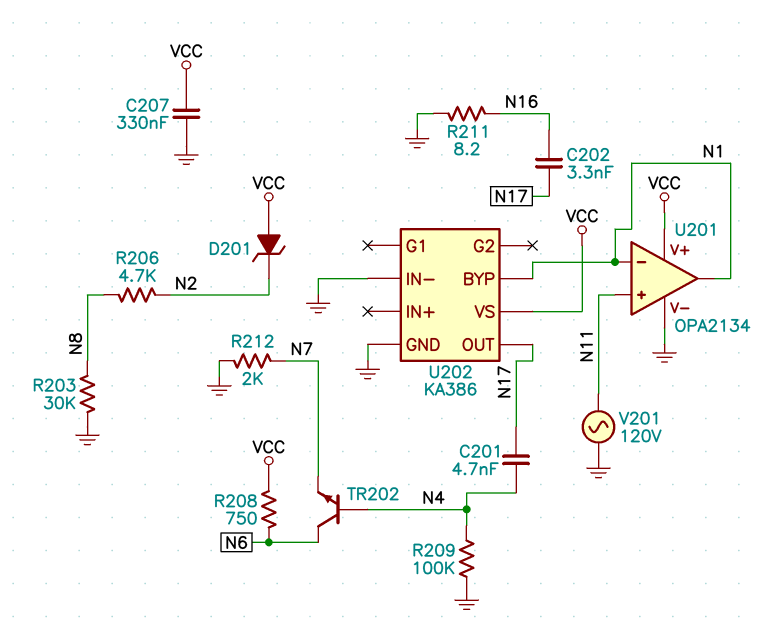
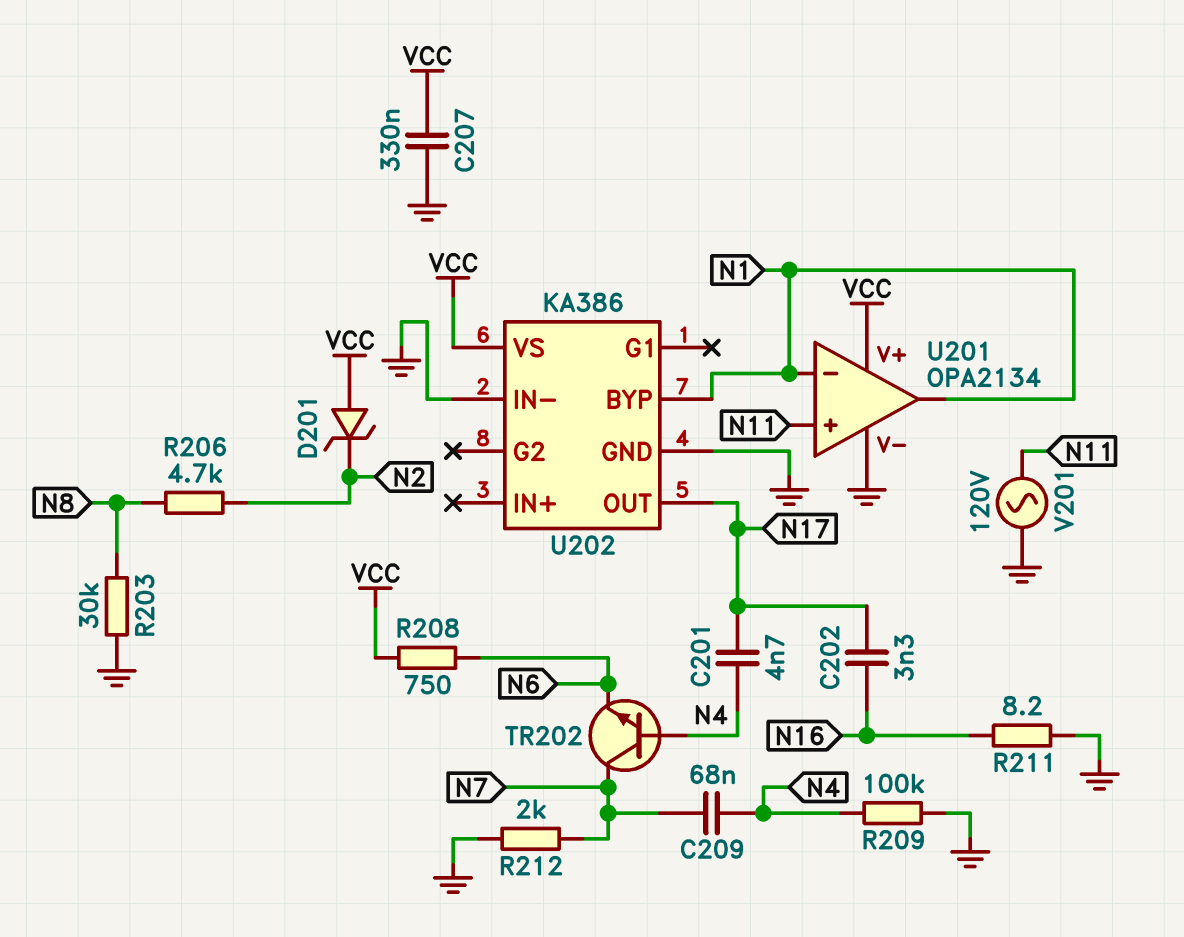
C209: none -> 68nF (N4, N7)
TR202: NPN (B N4, C N6, E N7) -> NPN (B N4, C N7, E N6)

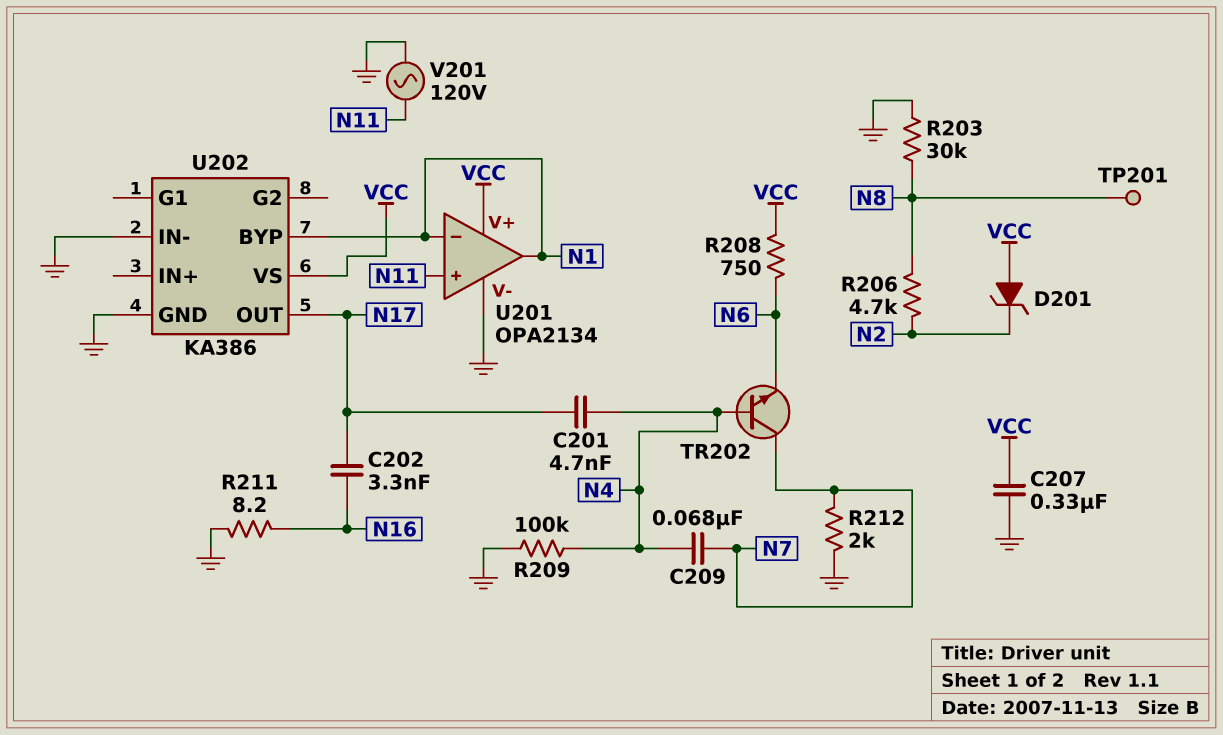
TP201: none -> test point (N8)

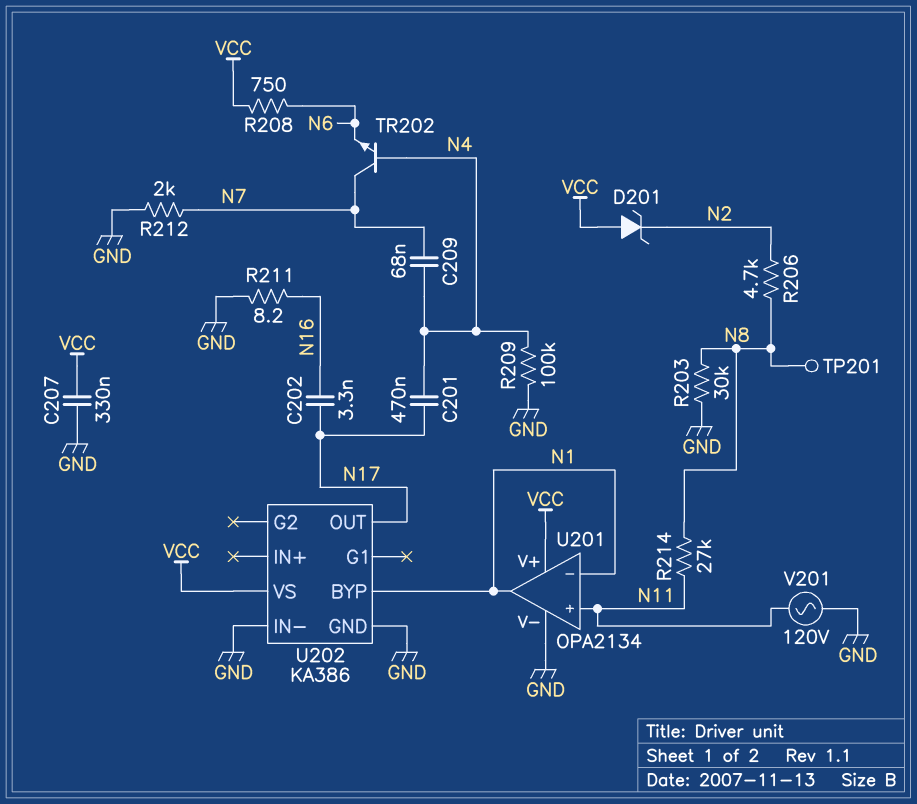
C201: 4.7nF (N4, N17) -> 470nF (N4, N17)
R214: none -> 27k (N8, N11)

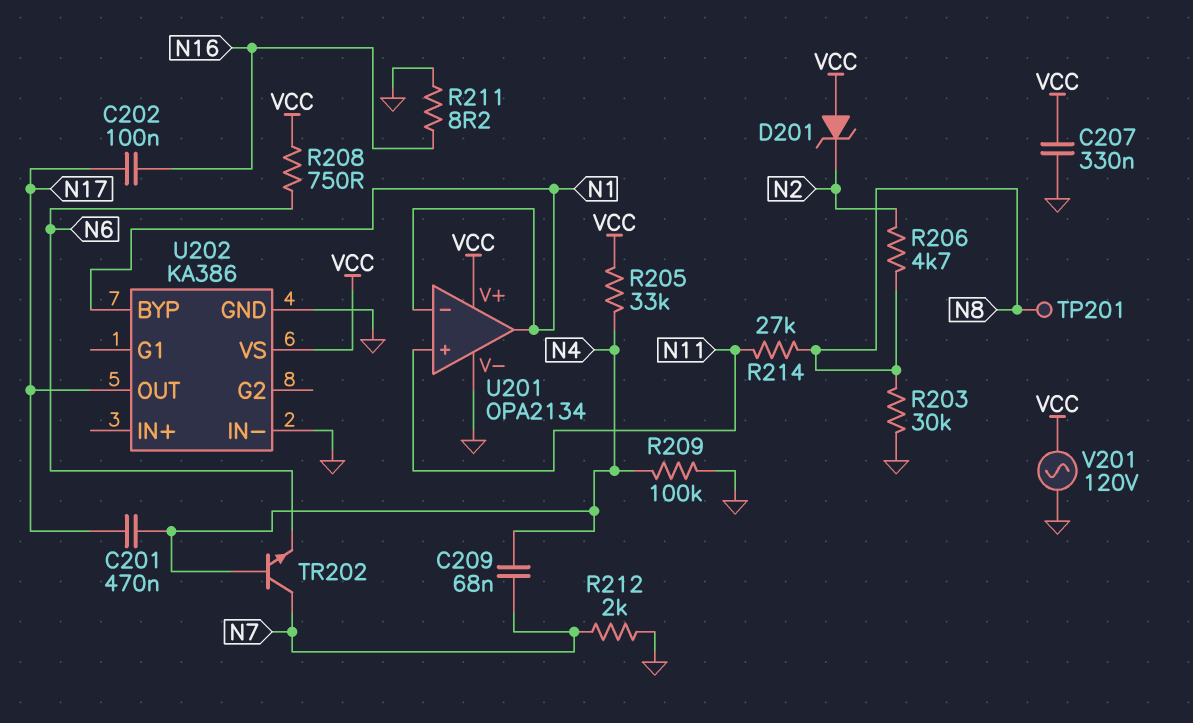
C202: 3.3nF (N16, N17) -> 100nF (N16, N17)
R205: none -> 33k (N4, VCC)
V201: AC 120V (GND, N11) -> AC 120V (GND, VCC)

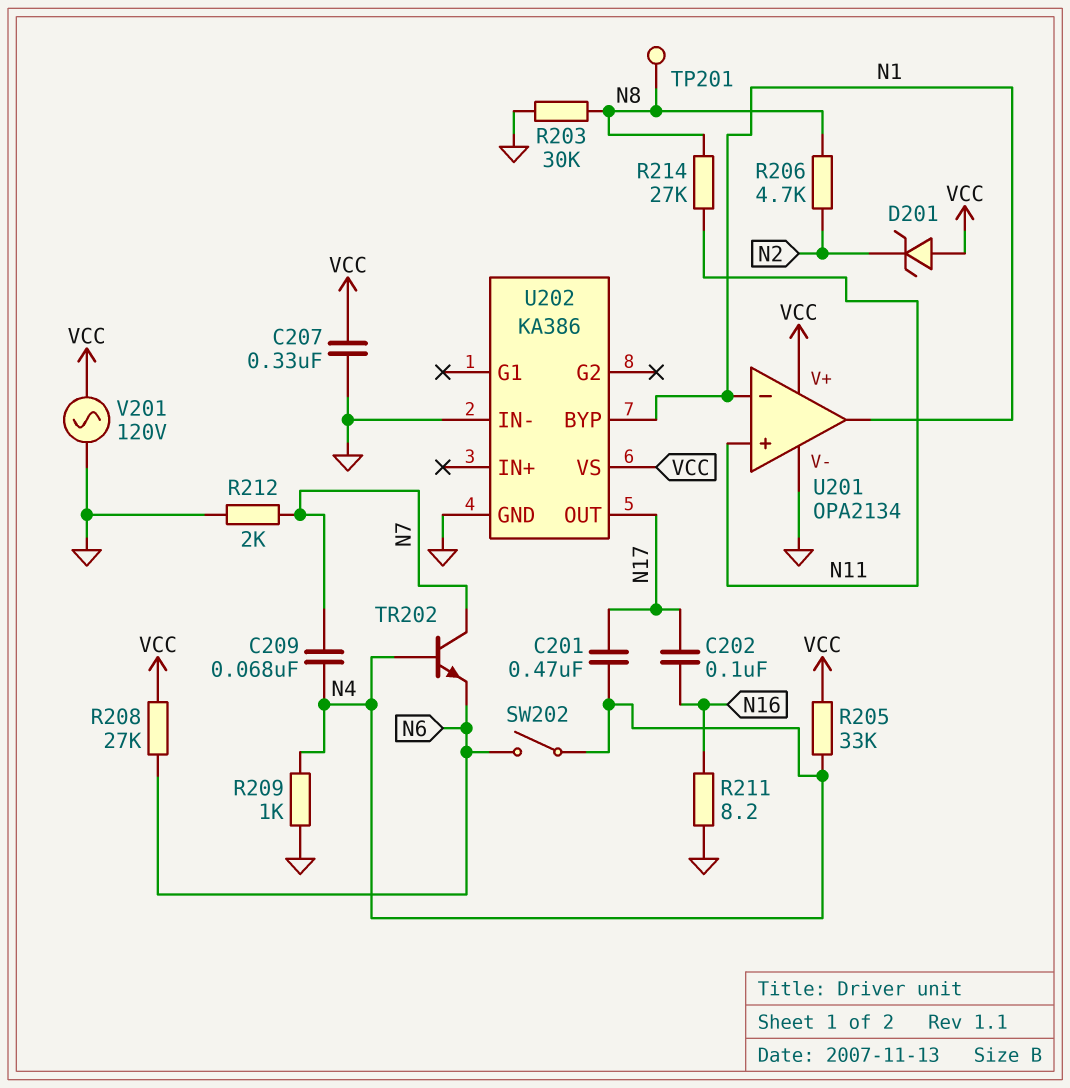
R208: 750 (N6, VCC) -> 27k (N6, VCC)
R209: 100k (GND, N4) -> 1k (GND, N4)
SW202: none -> switch (N4, N6)

